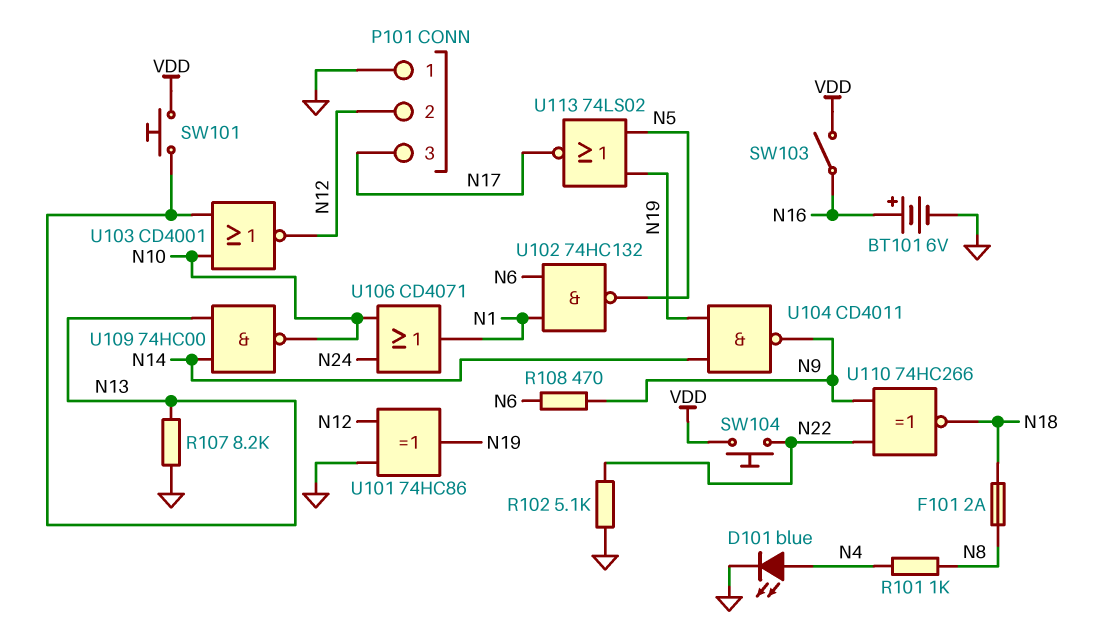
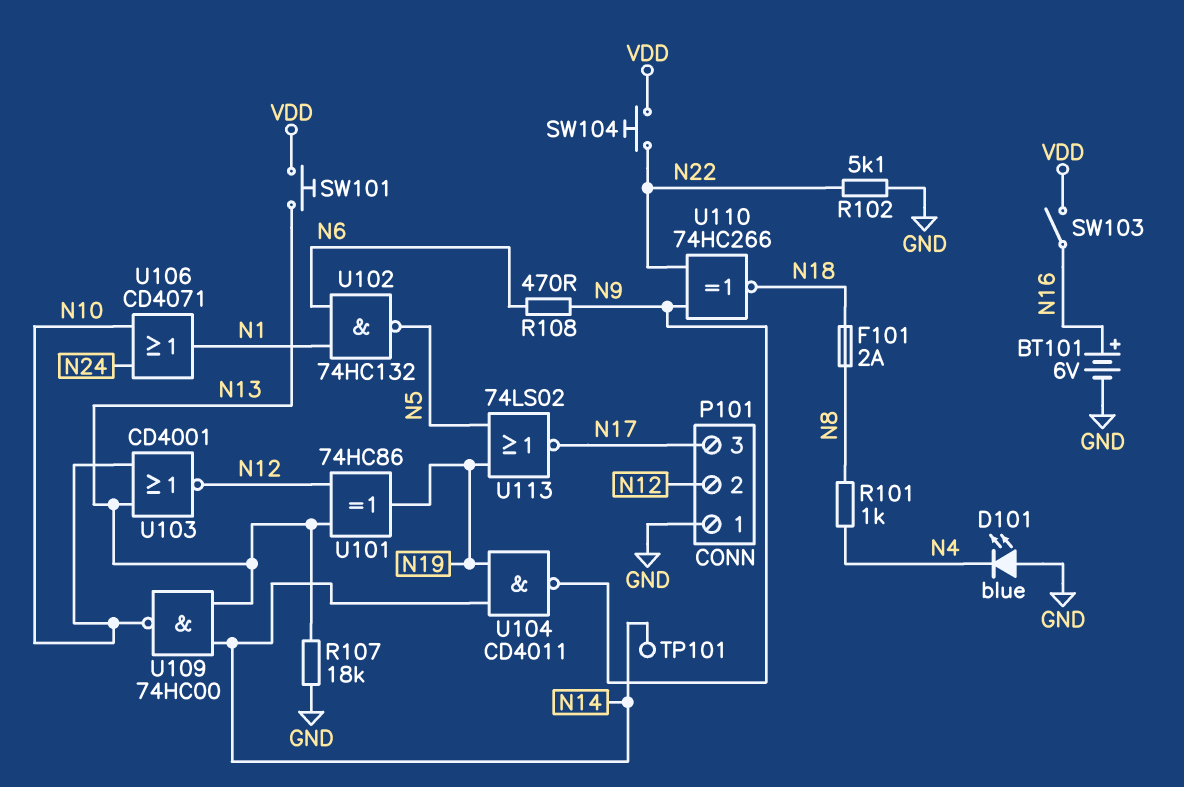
D101: LED blue (A N4, K GND) -> LED blue (A GND, K N4)
R107: 8.2k (GND, N13) -> 18k (GND, N13)
TP101: none -> test point (N14)
U101: XOR 74HC86 (in GND, in N12, out N19) -> XOR 74HC86 (in N12, in N13, out N19)

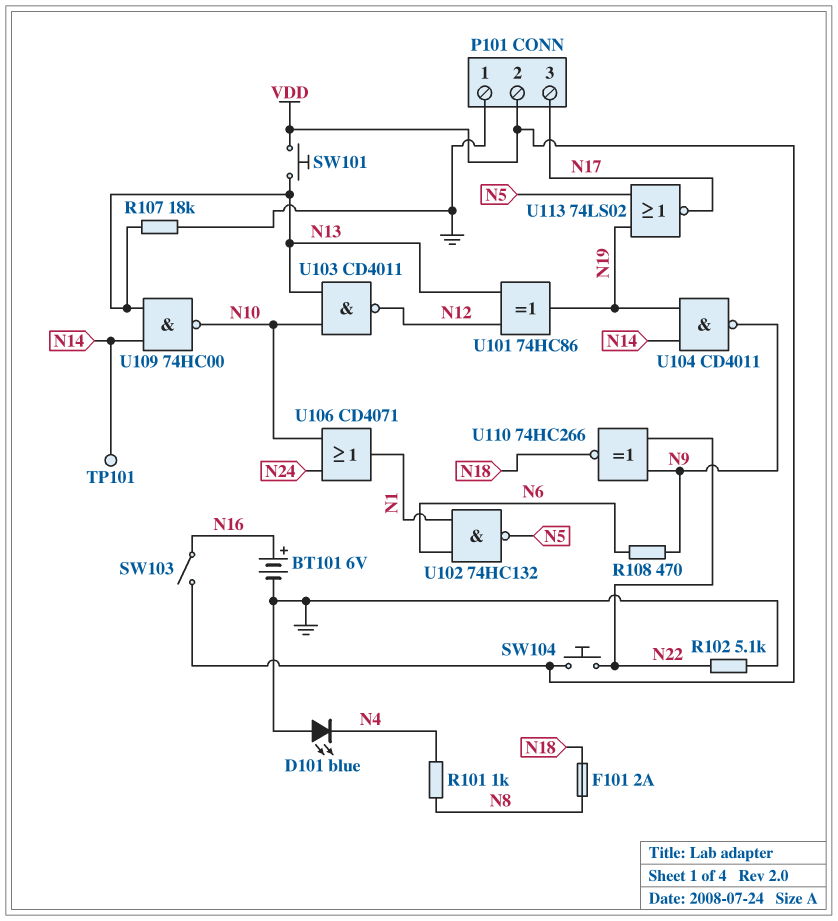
P101 pin 2: N12 -> VDD
U103: NOR CD4001 (in N10, in N13, out N12) -> NAND CD4011 (in N10, in N13, out N12)

